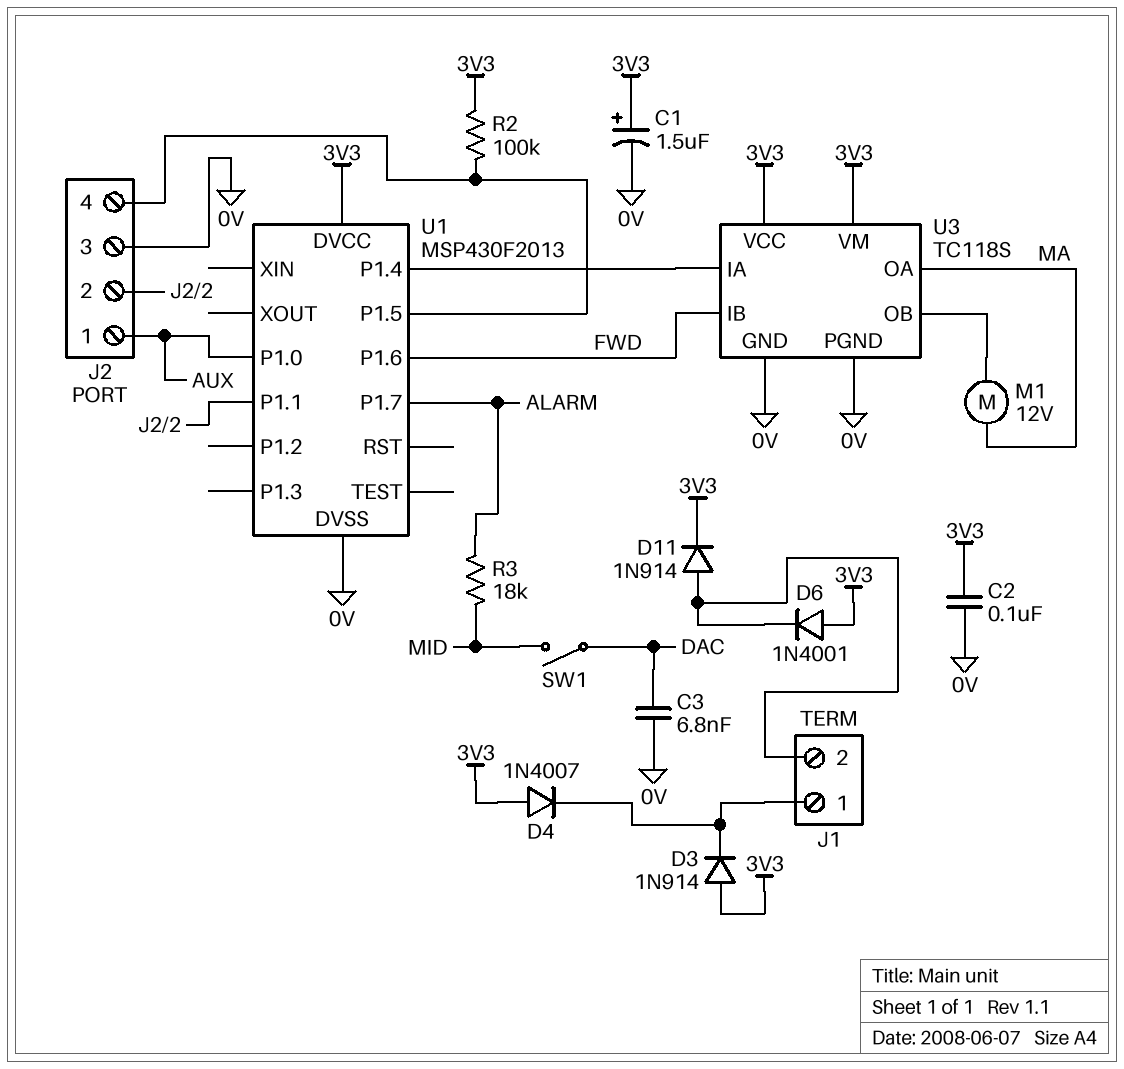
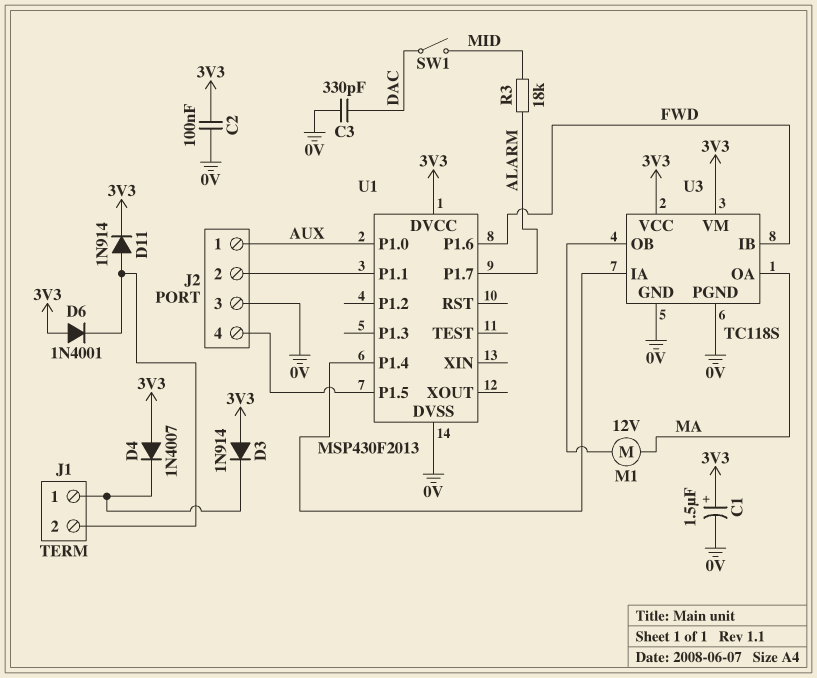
C3: 6.8nF (0V, DAC) -> 330pF (0V, DAC)
R2: 100k (3V3, J2/4) -> none

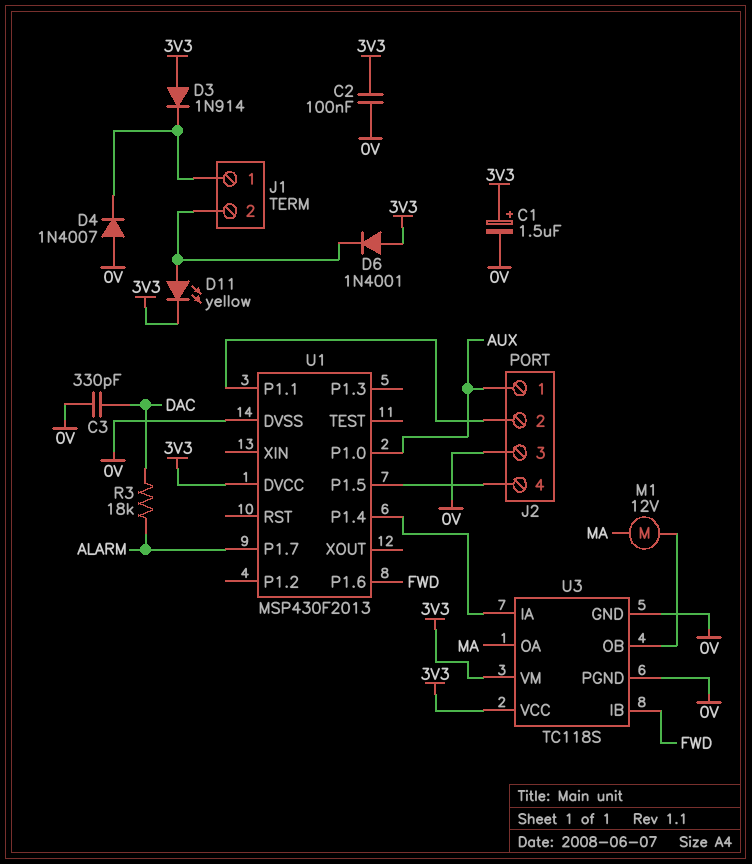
D4: diode 1N4007 (A 3V3, K J1/1) -> diode 1N4007 (A 0V, K J1/1)
D11: diode 1N914 (A J1/2, K 3V3) -> LED yellow (A J1/2, K 3V3)
R3: 18k (ALARM, MID) -> 18k (ALARM, DAC)
SW1: switch (DAC, MID) -> none

